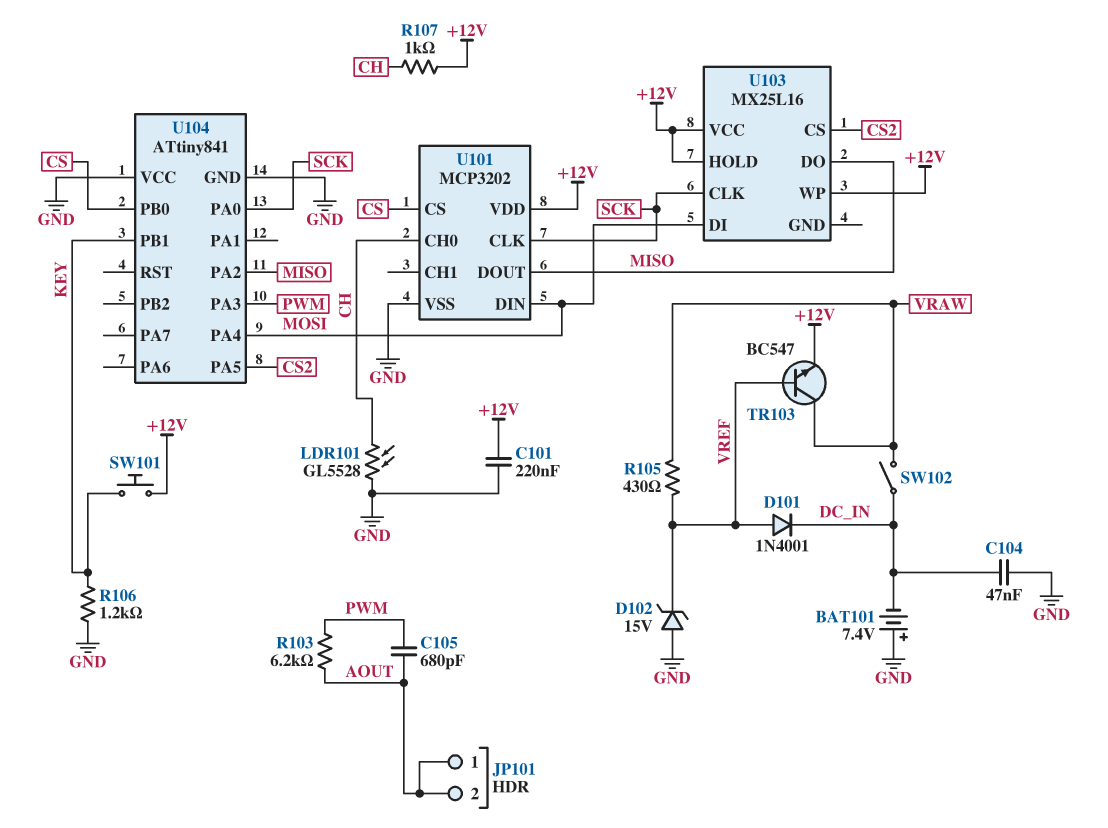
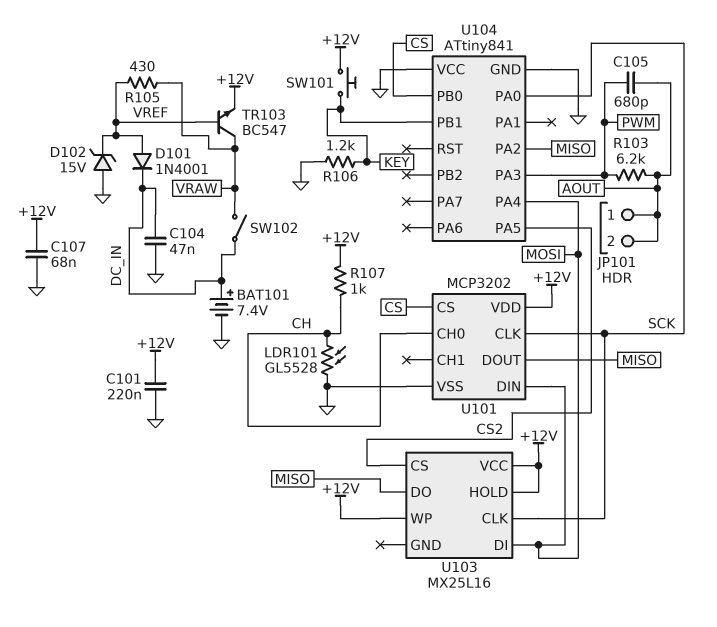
BAT101: 7.4V (plus GND, minus DC_IN) -> 7.4V (plus DC_IN, minus GND)
C107: none -> 68nF (+12V, GND)

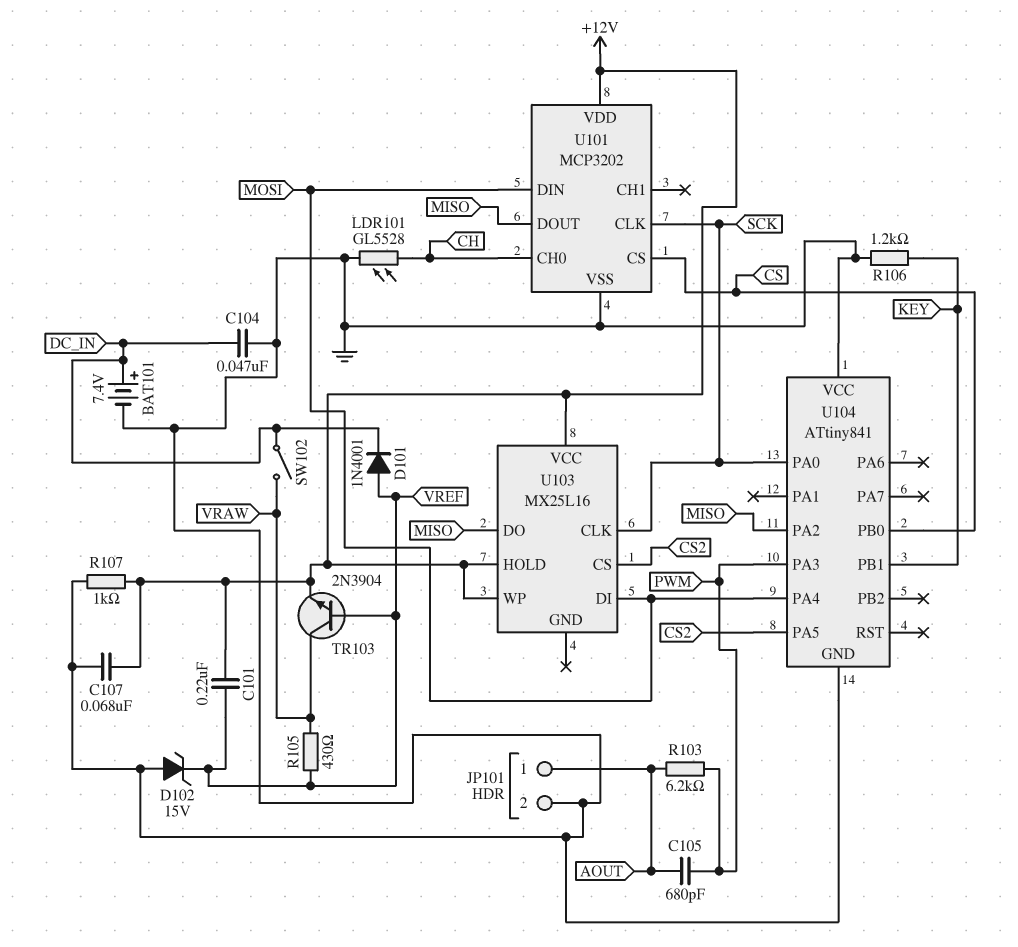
C101: 220nF (+12V, GND) -> 220nF (+12V, VREF)
JP101 pin 2: AOUT -> GND
R107: 1k (+12V, CH) -> 1k (+12V, GND)
SW101: button (+12V, KEY) -> none
TR103: NPN BC547 (B VREF, C VRAW, E +12V) -> NPN 2N3904 (B VREF, C VRAW, E +12V)

